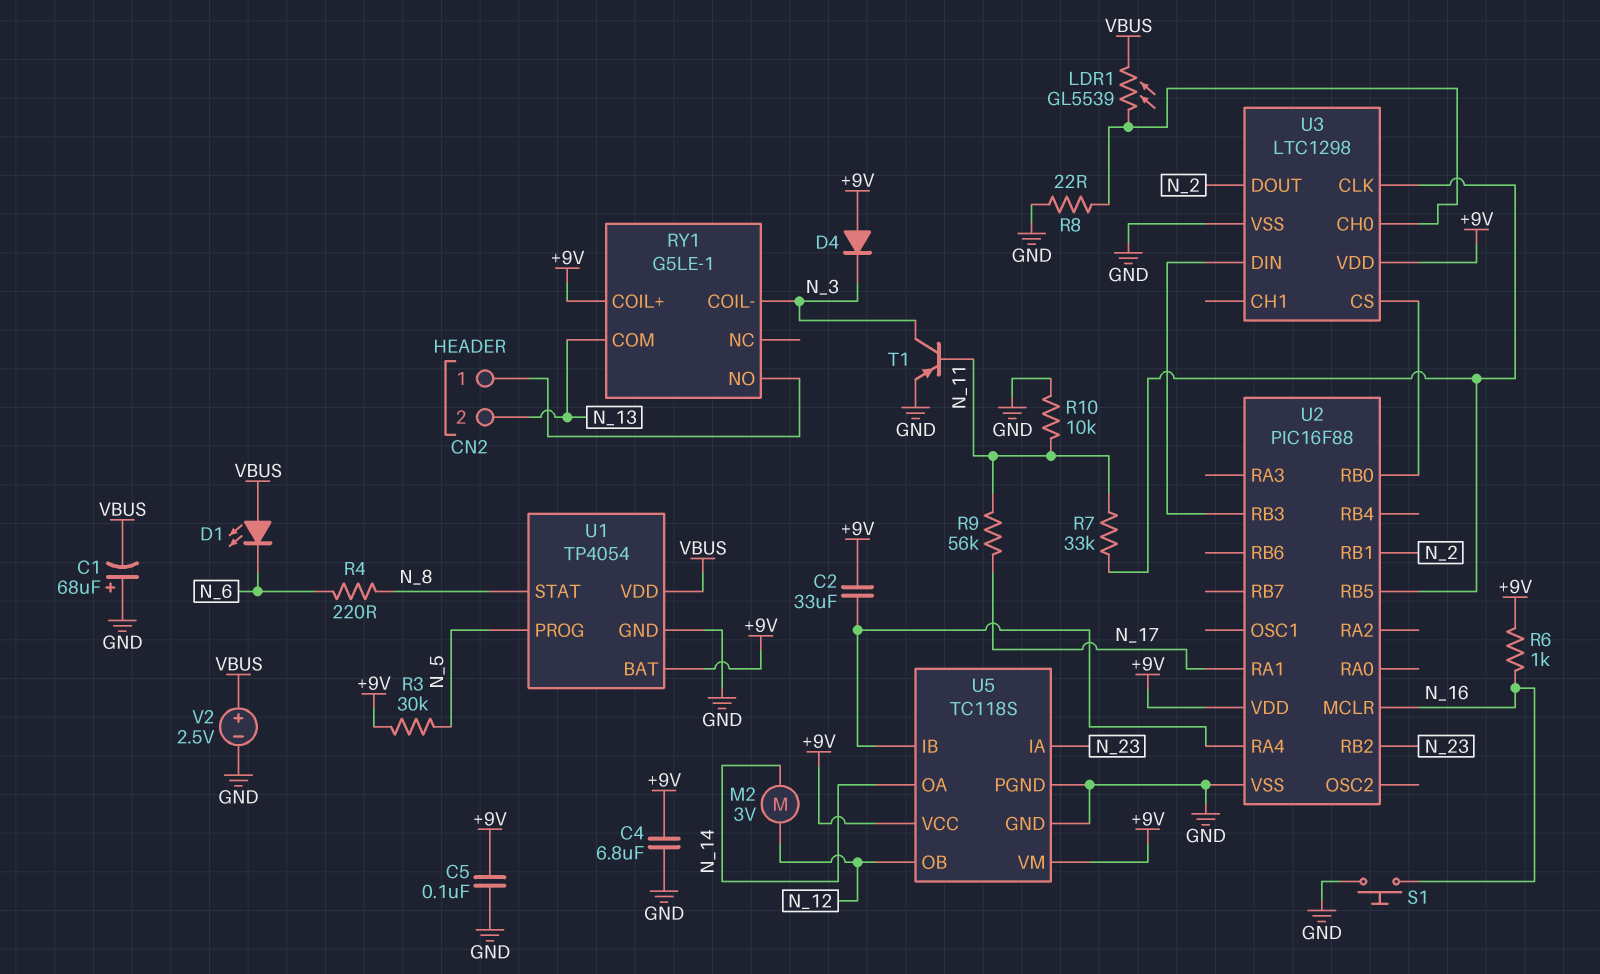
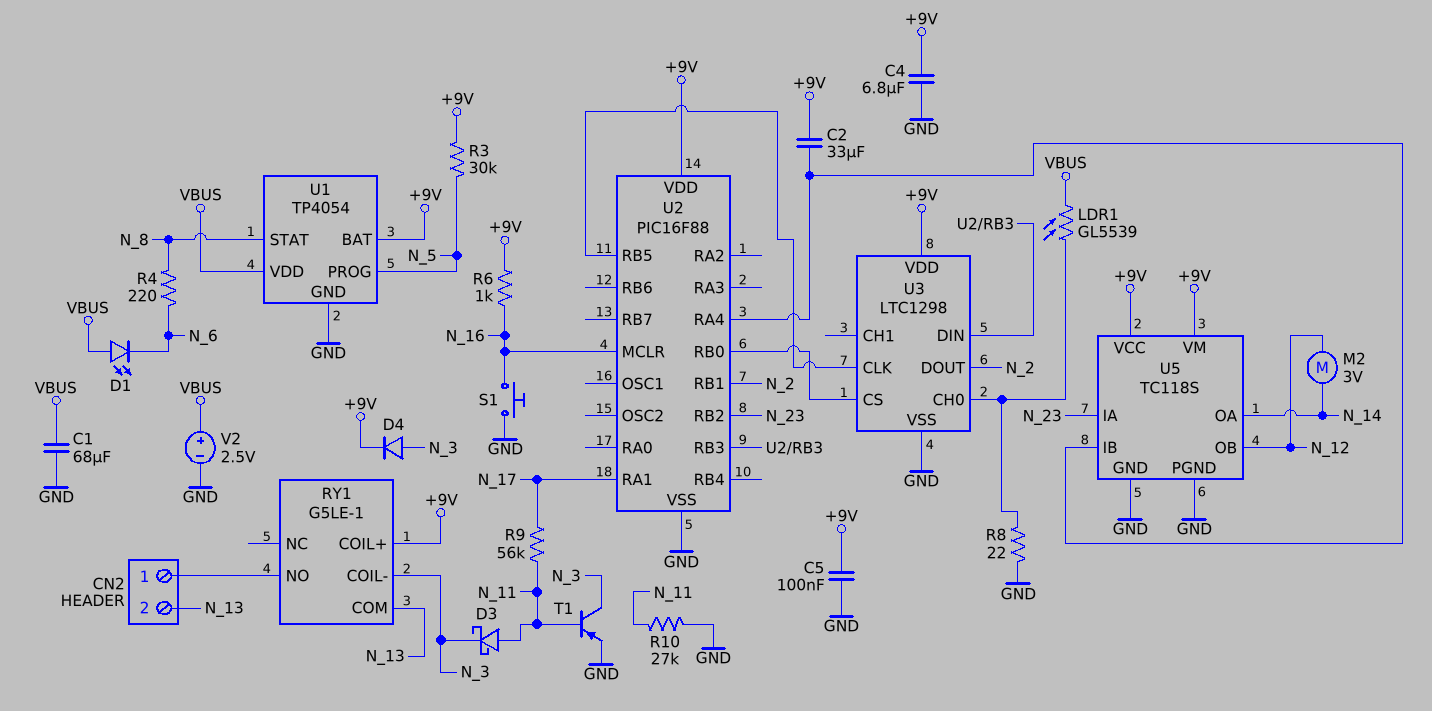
C1: 68uF (plus GND, minus VBUS) -> 68uF (GND, VBUS)
D3: none -> schottky (A N_11, K N_3)
D4: diode (A +9V, K N_3) -> diode (A N_3, K +9V)
R7: 33k (N_11, U2/RB5) -> none
R10: 10k (GND, N_11) -> 27k (GND, N_11)

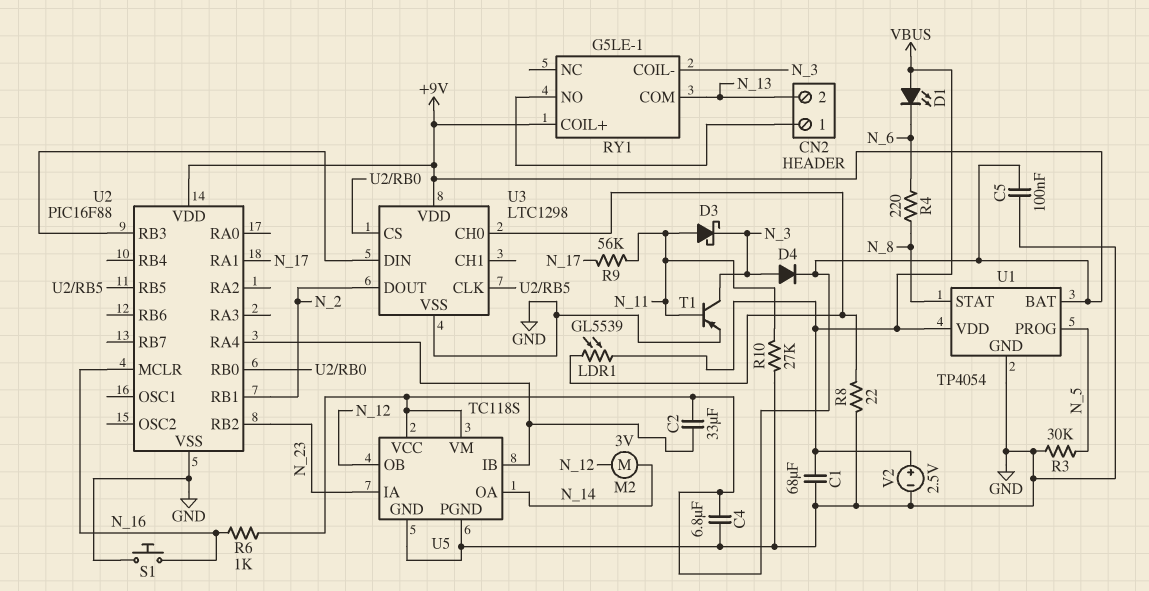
R3: 30k (+9V, N_5) -> 30k (GND, N_5)

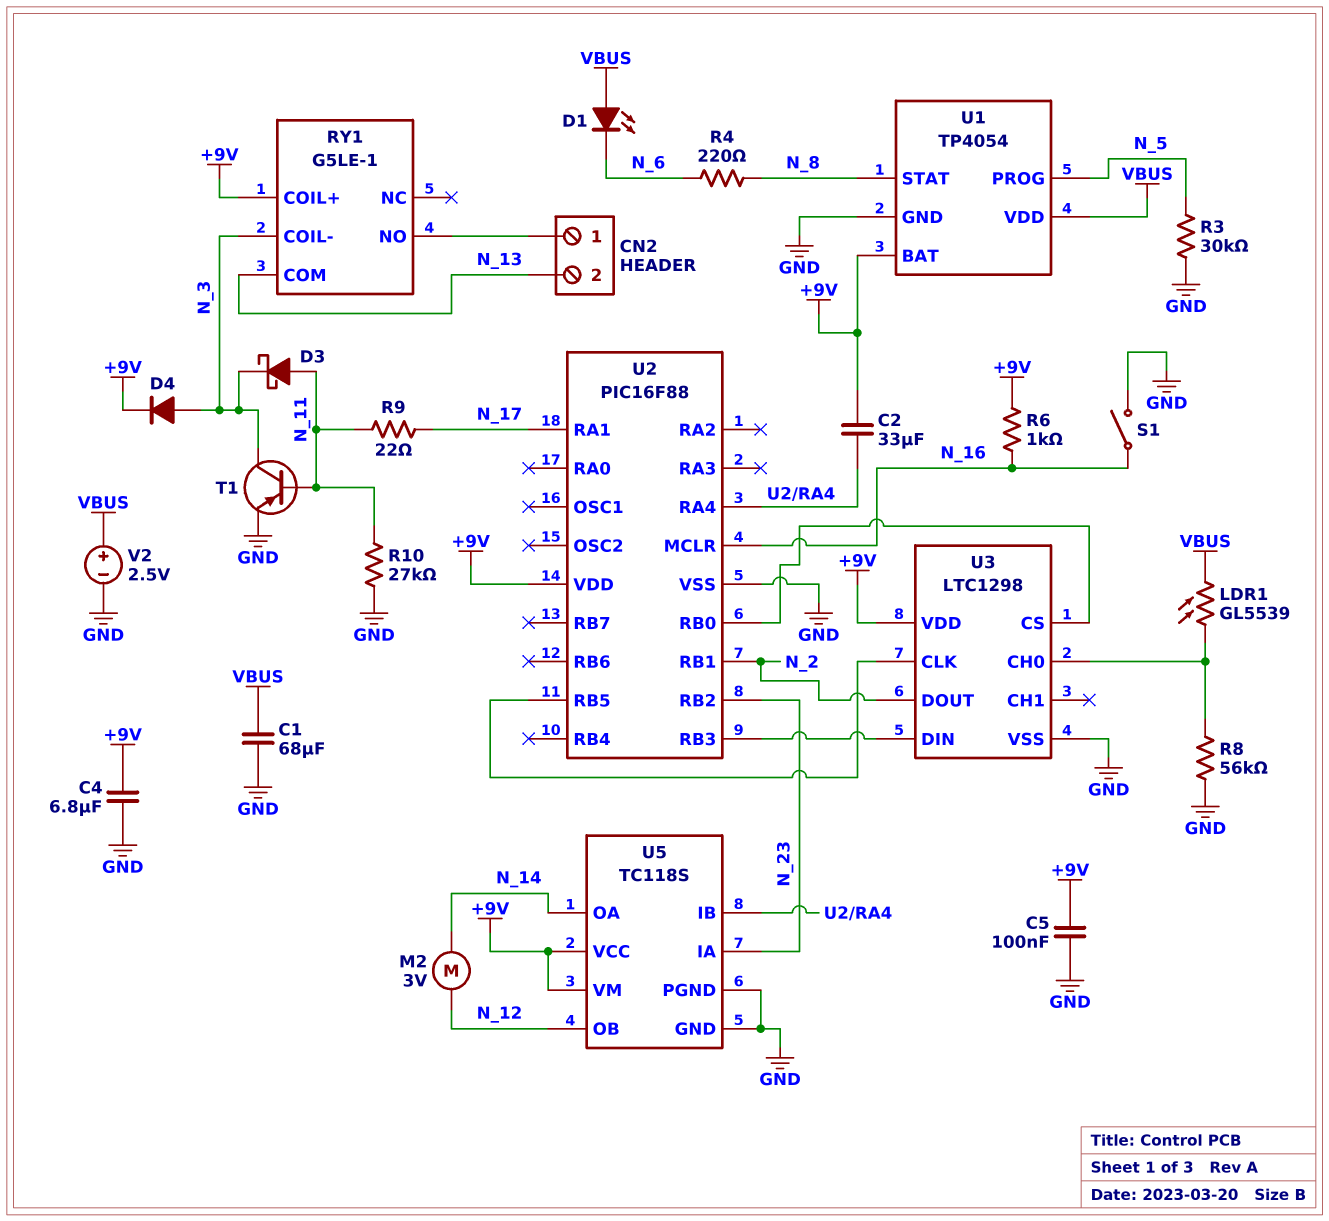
R8: 22 (GND, U3/CH0) -> 56k (GND, U3/CH0)
R9: 56k (N_11, N_17) -> 22 (N_11, N_17)
S1: button (GND, N_16) -> switch (GND, N_16)

